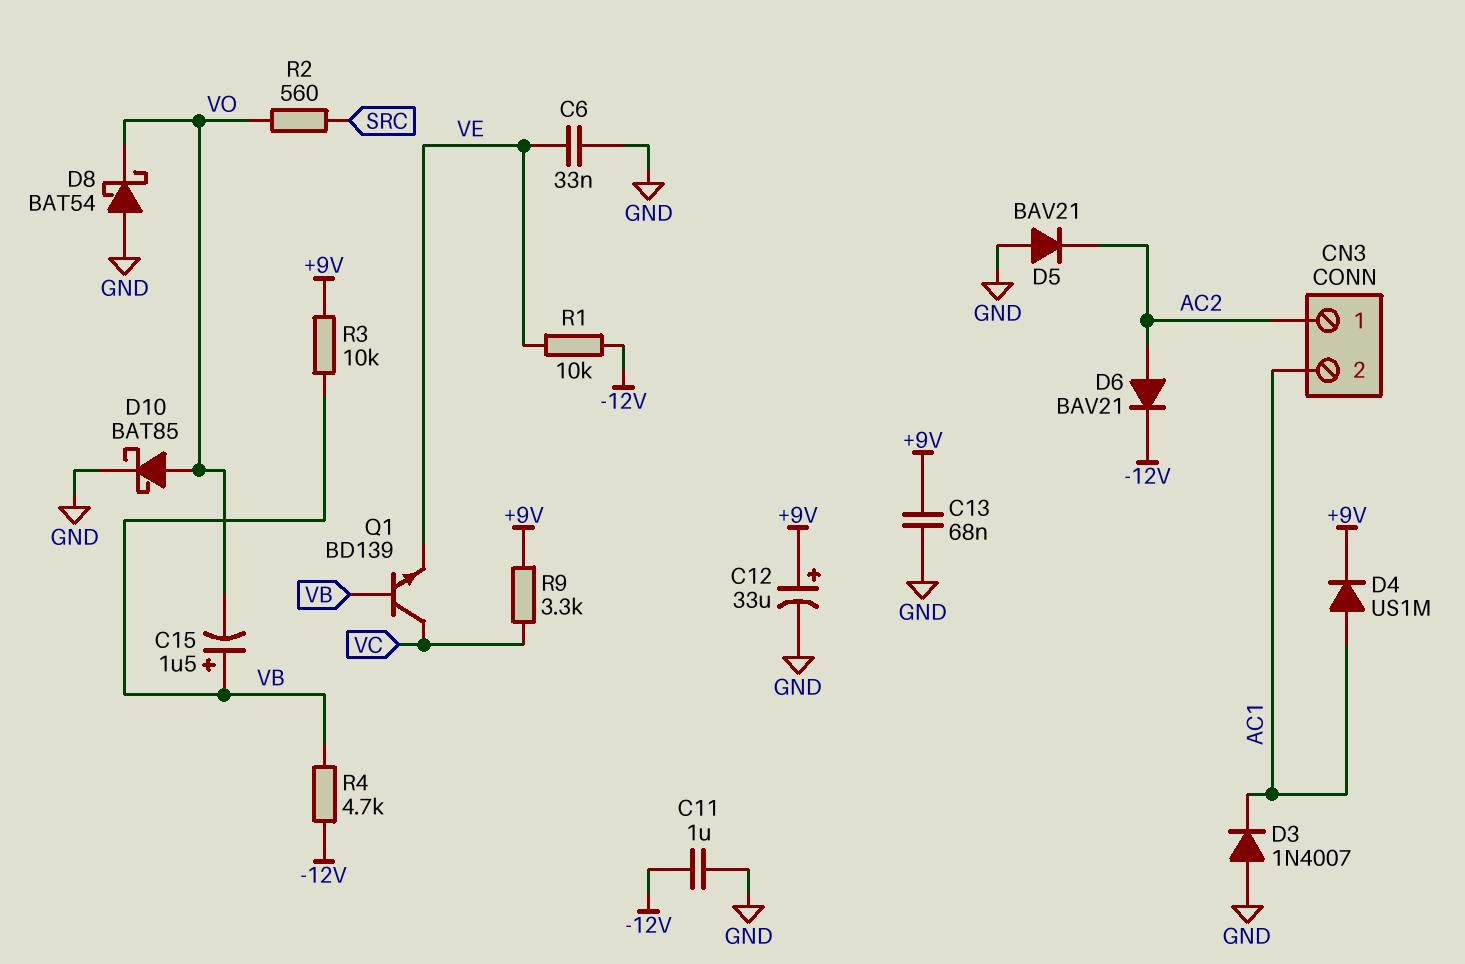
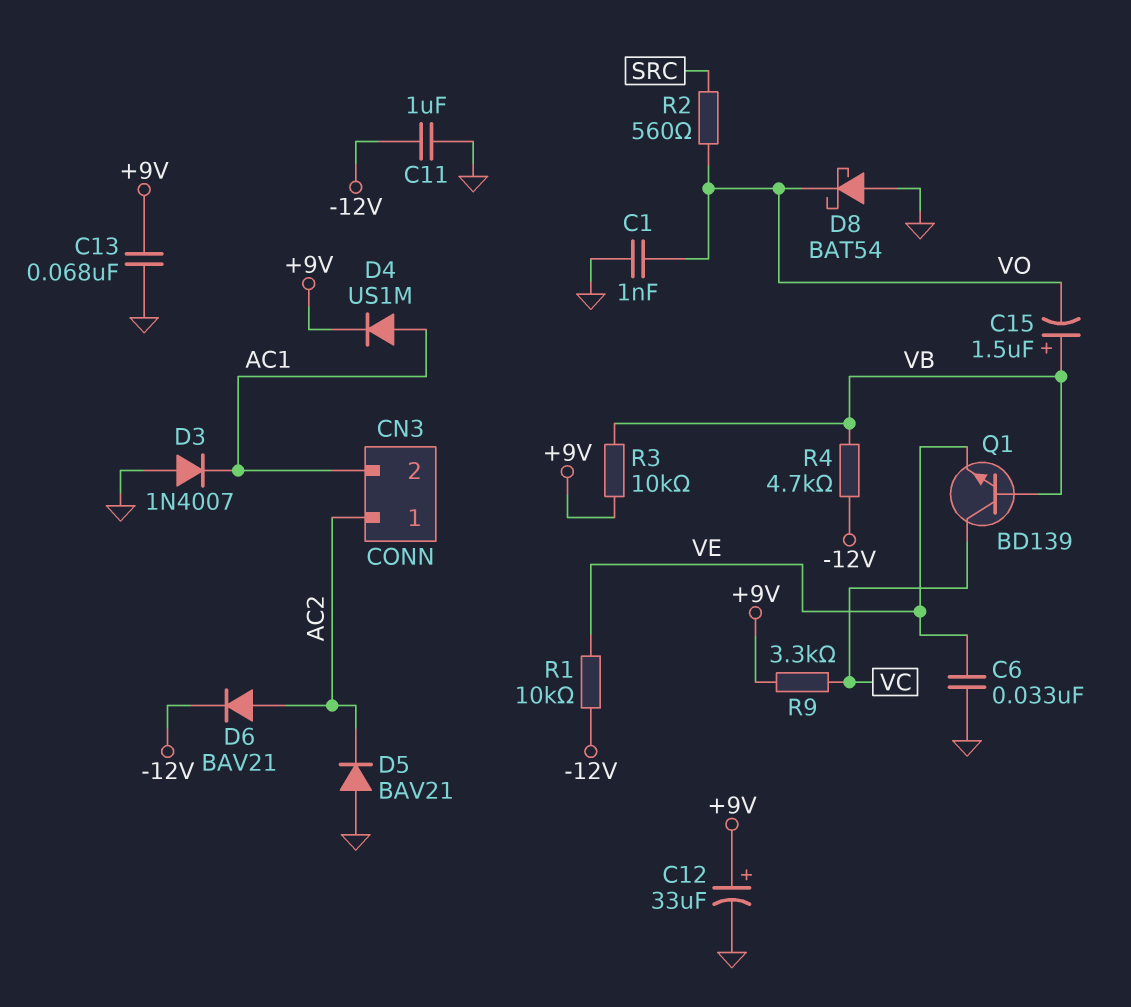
C1: none -> 1nF (GND, VO)
D10: schottky BAT85 (A VO, K GND) -> none

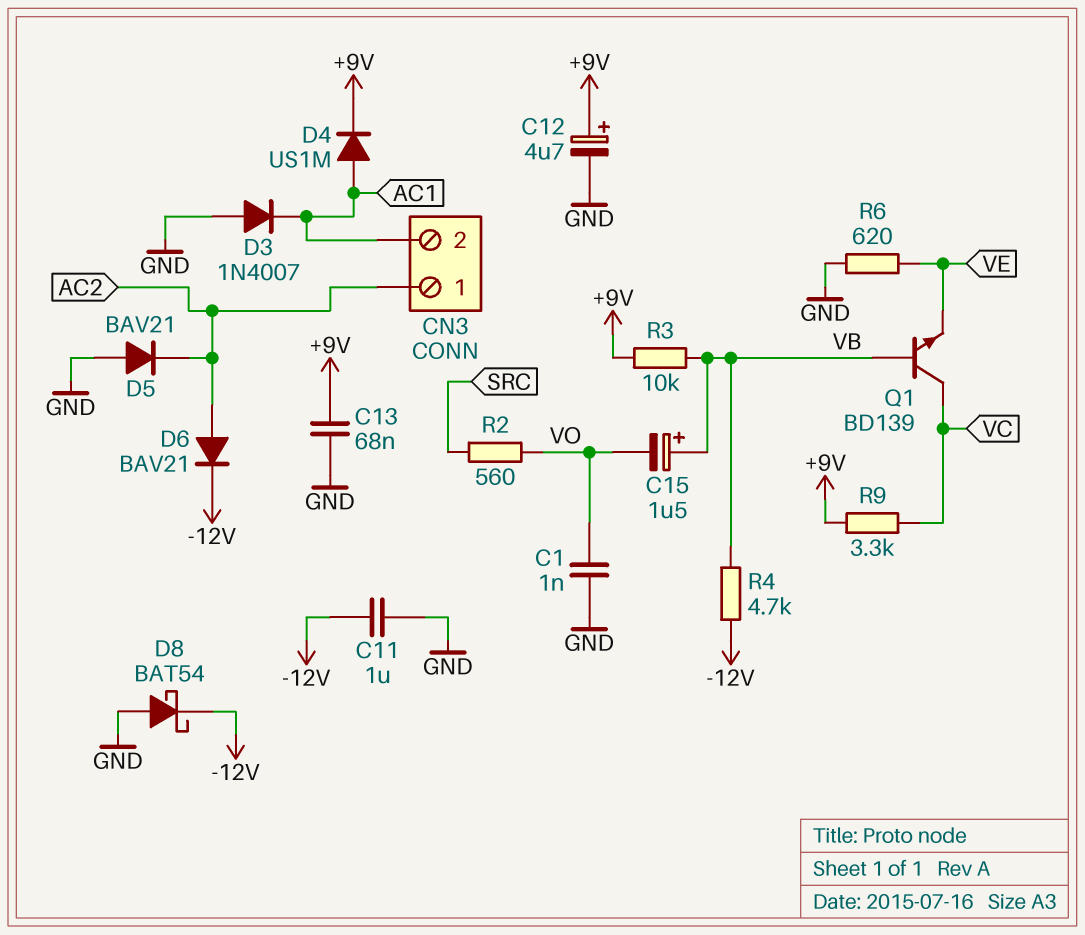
C6: 33nF (GND, VE) -> none
C12: 33uF (plus +9V, minus GND) -> 4.7uF (plus +9V, minus GND)
D8: schottky BAT54 (A GND, K VO) -> schottky BAT54 (A GND, K -12V)
R1: 10k (-12V, VE) -> none
R6: none -> 620 (GND, VE)

